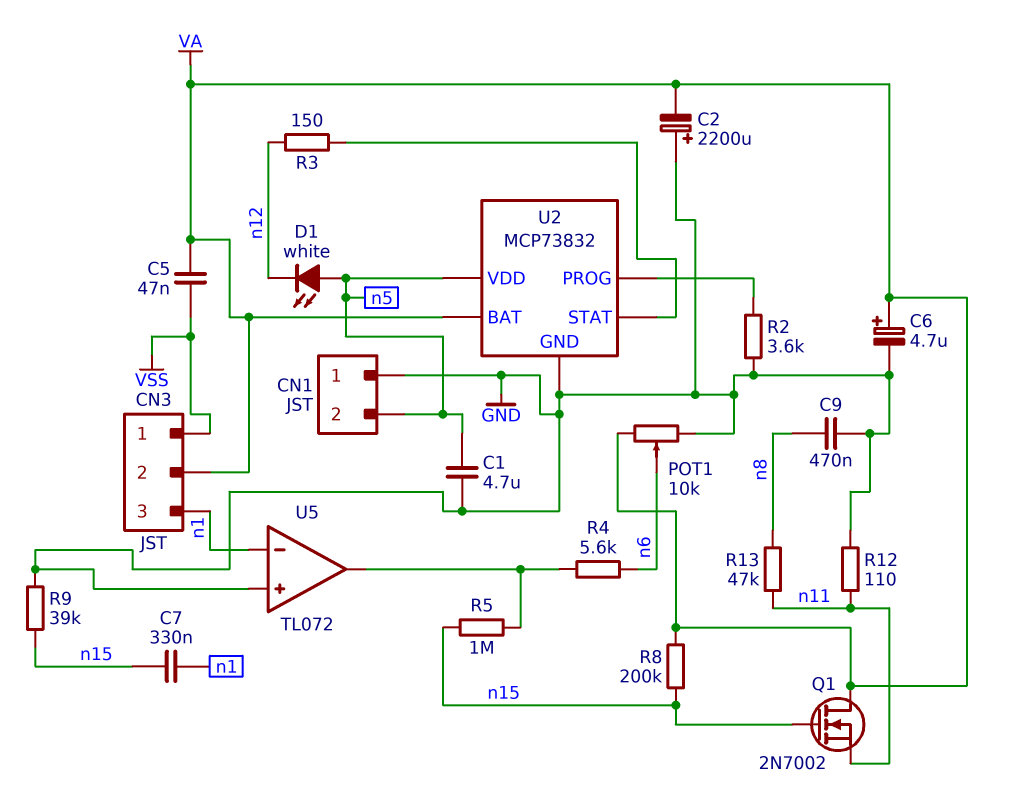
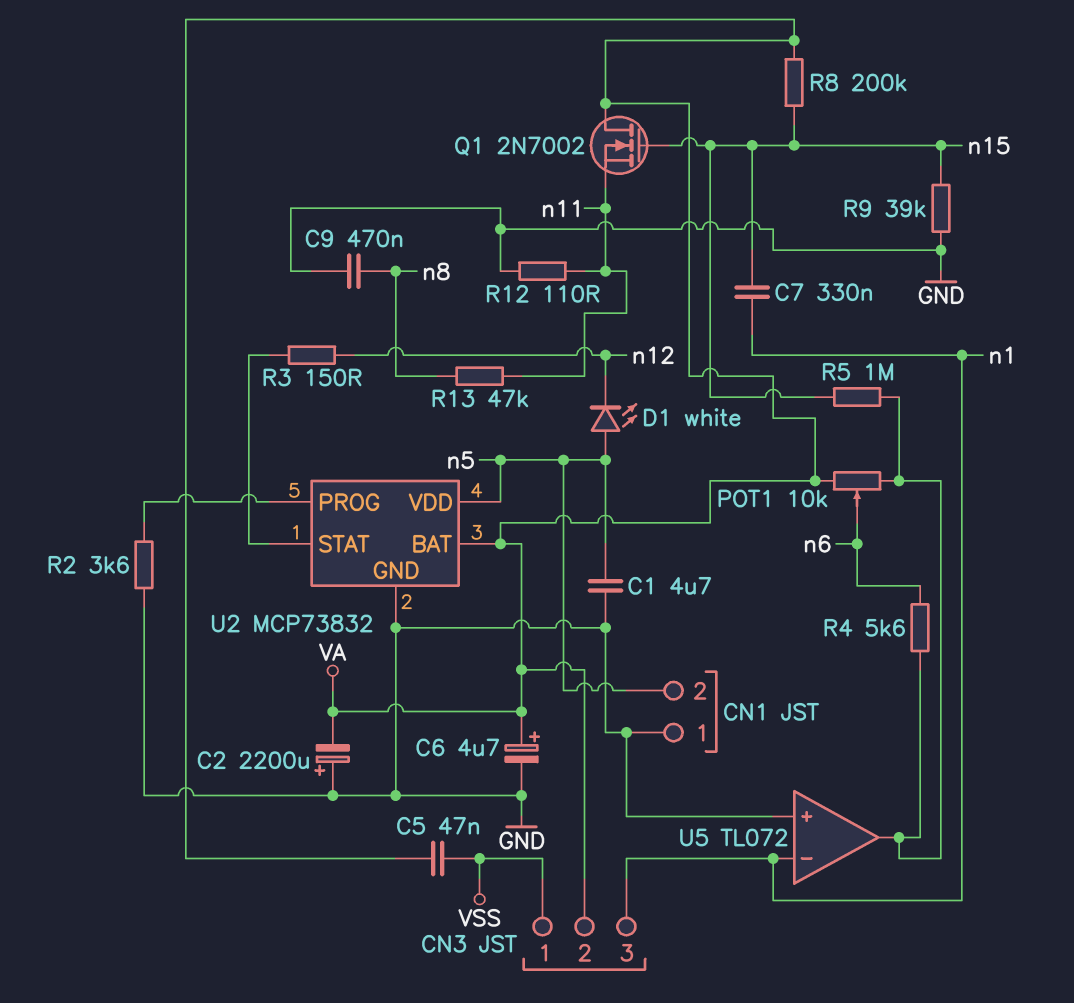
POT1: 10k (GND, VA, wiper n6) -> 10k (U5/out, VA, wiper n6)

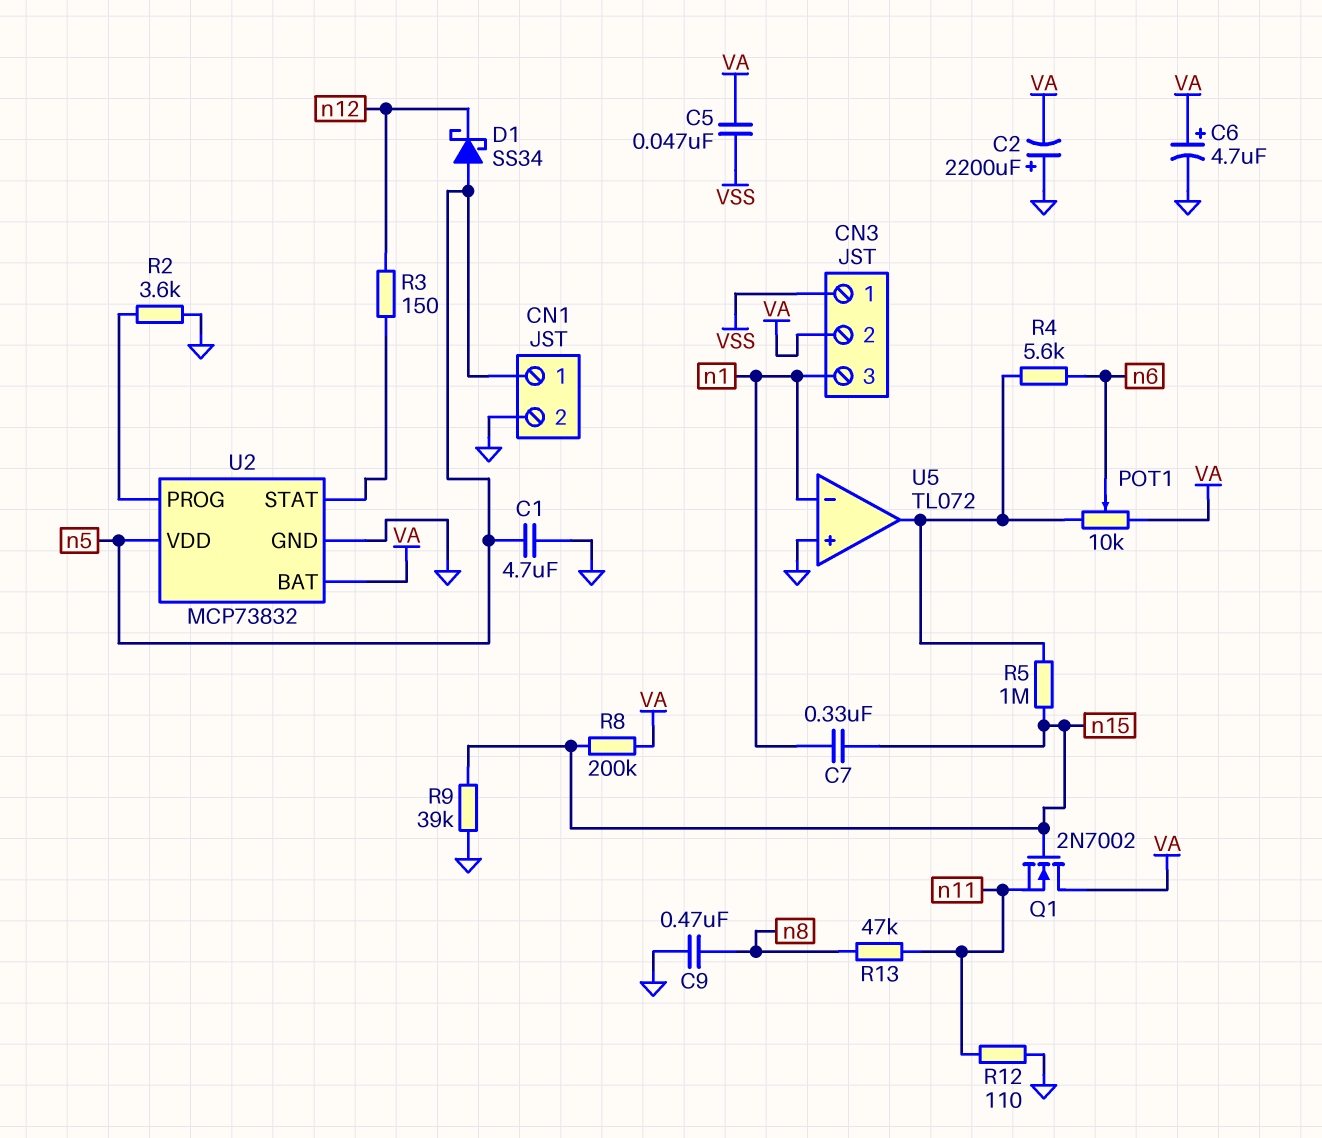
CN1 pin 1: GND -> n5
CN1 pin 2: n5 -> GND
D1: LED white (A n5, K n12) -> schottky SS34 (A n5, K n12)

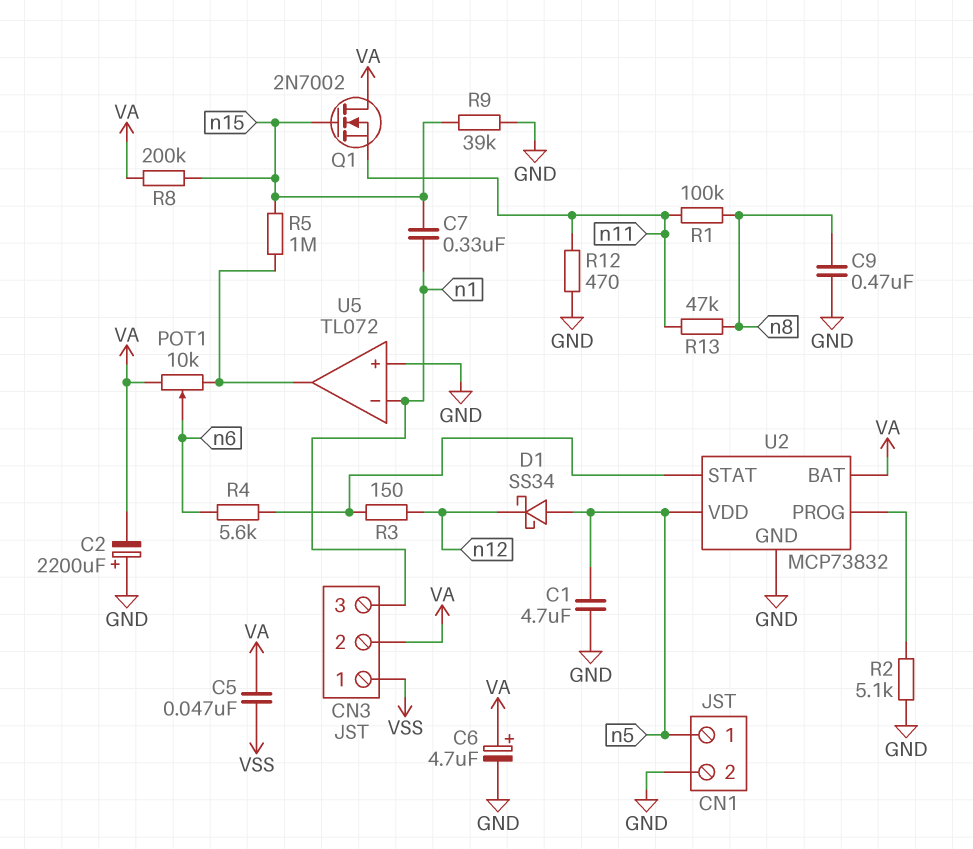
R1: none -> 100k (n8, n11)
R2: 3.6k (GND, U2/PROG) -> 5.1k (GND, U2/PROG)
R4: 5.6k (U5/out, n6) -> 5.6k (U2/STAT, n6)
R12: 110 (GND, n11) -> 470 (GND, n11)

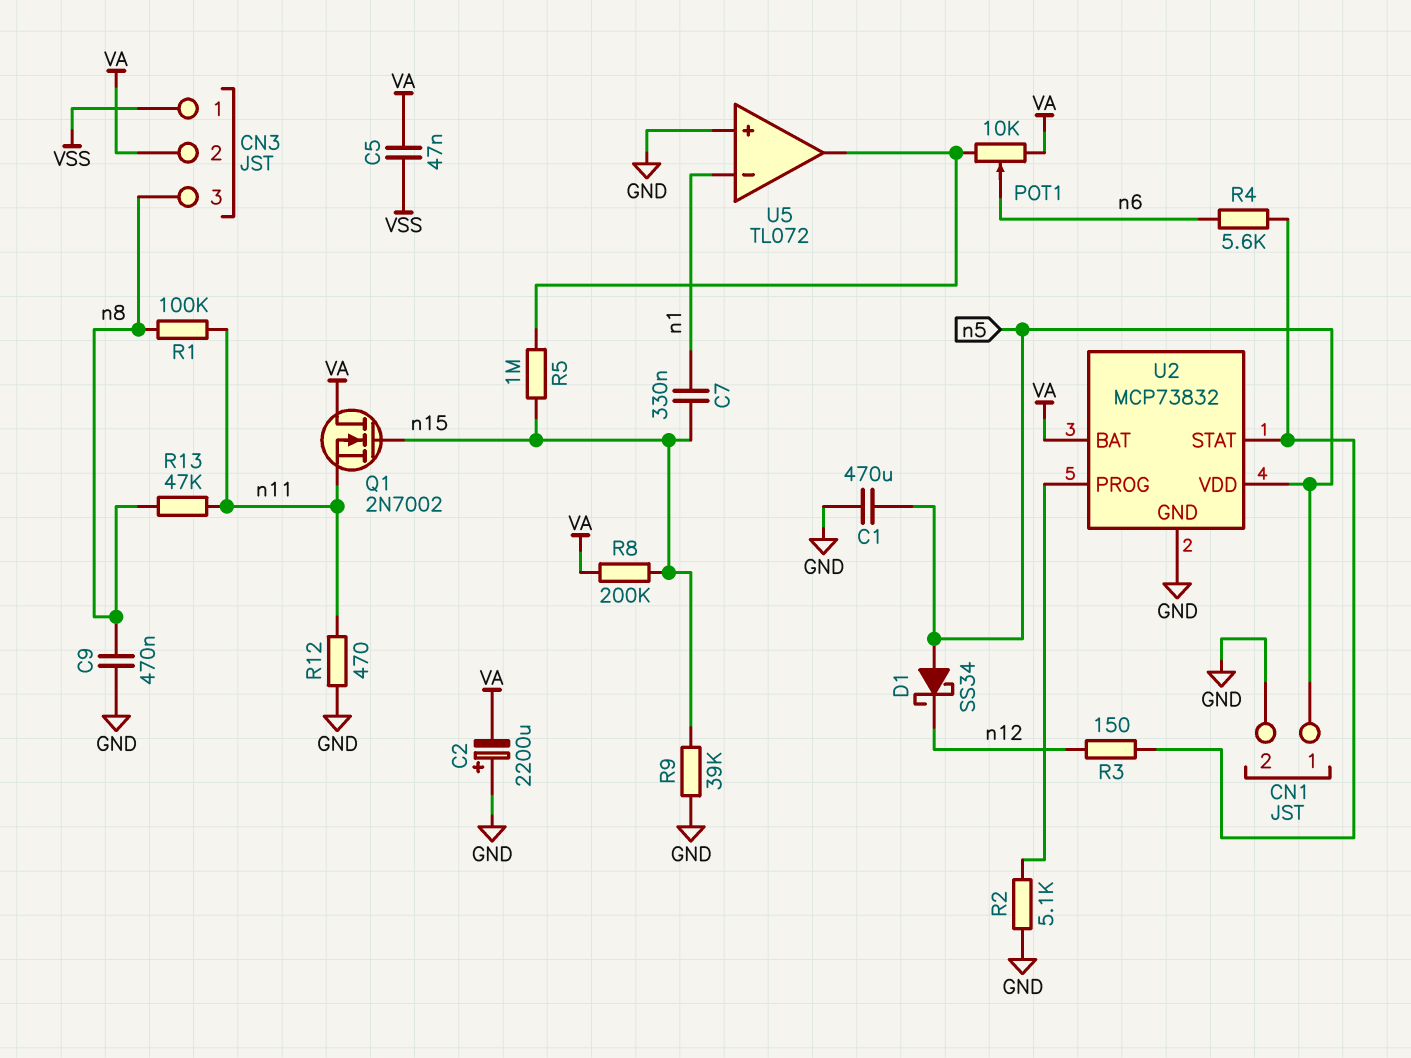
C1: 4.7uF (GND, n5) -> 470uF (GND, n5)
C6: 4.7uF (plus VA, minus GND) -> none
CN3 pin 3: n1 -> n8

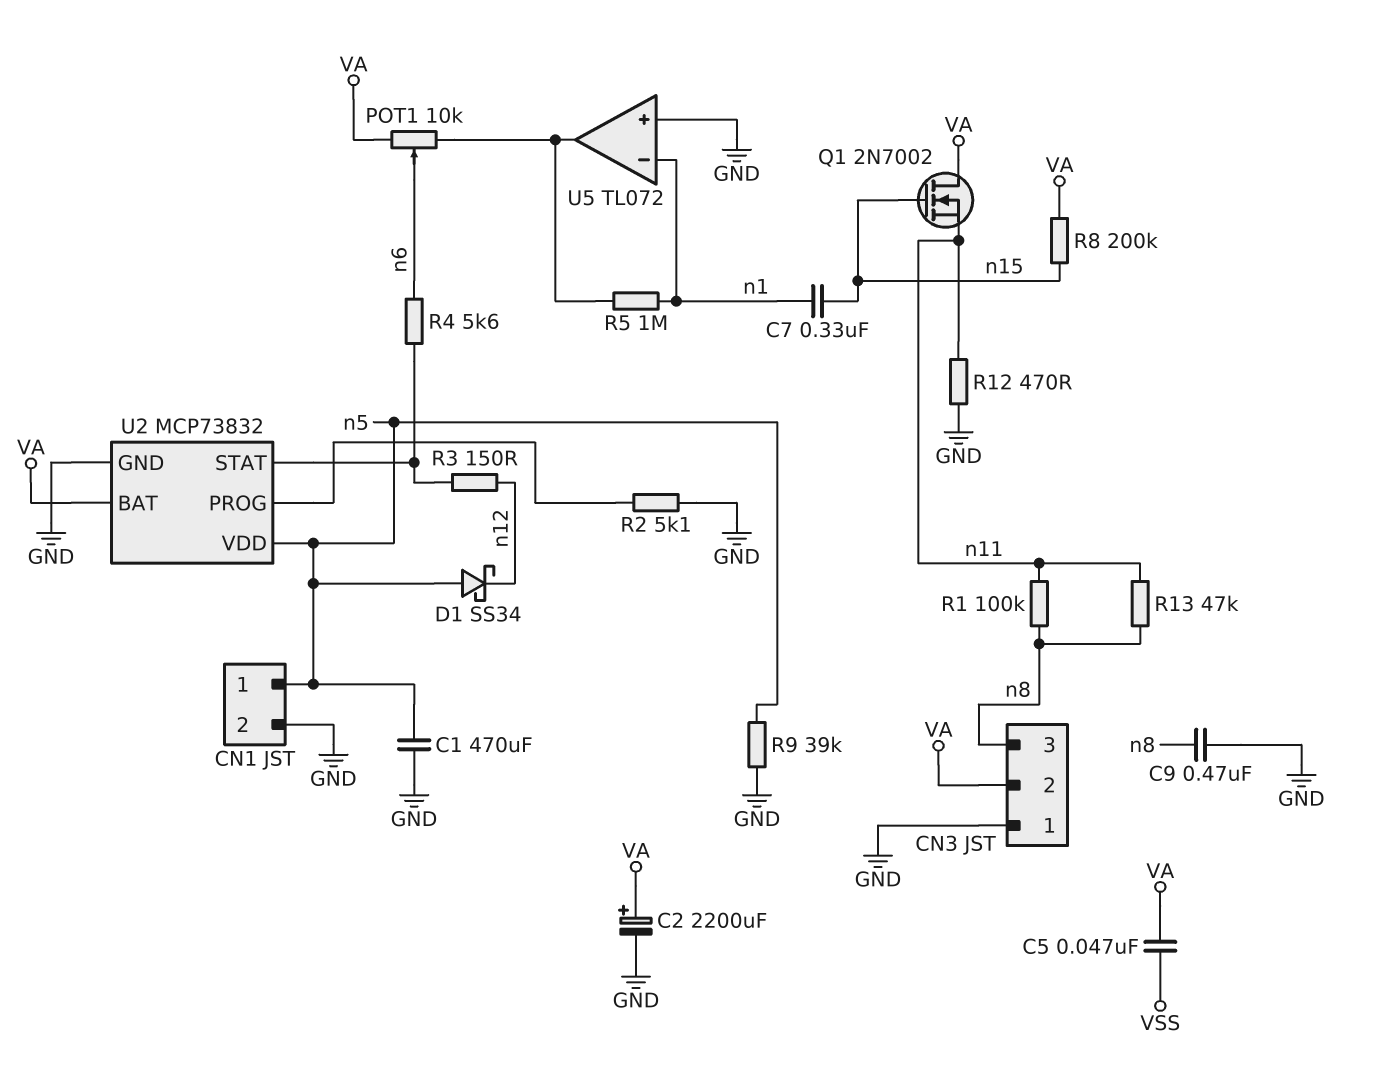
C2: 2200uF (plus GND, minus VA) -> 2200uF (plus VA, minus GND)
CN3 pin 1: VSS -> GND
R5: 1M (U5/out, n15) -> 1M (U5/out, n1)
R9: 39k (GND, n15) -> 39k (GND, n5)

